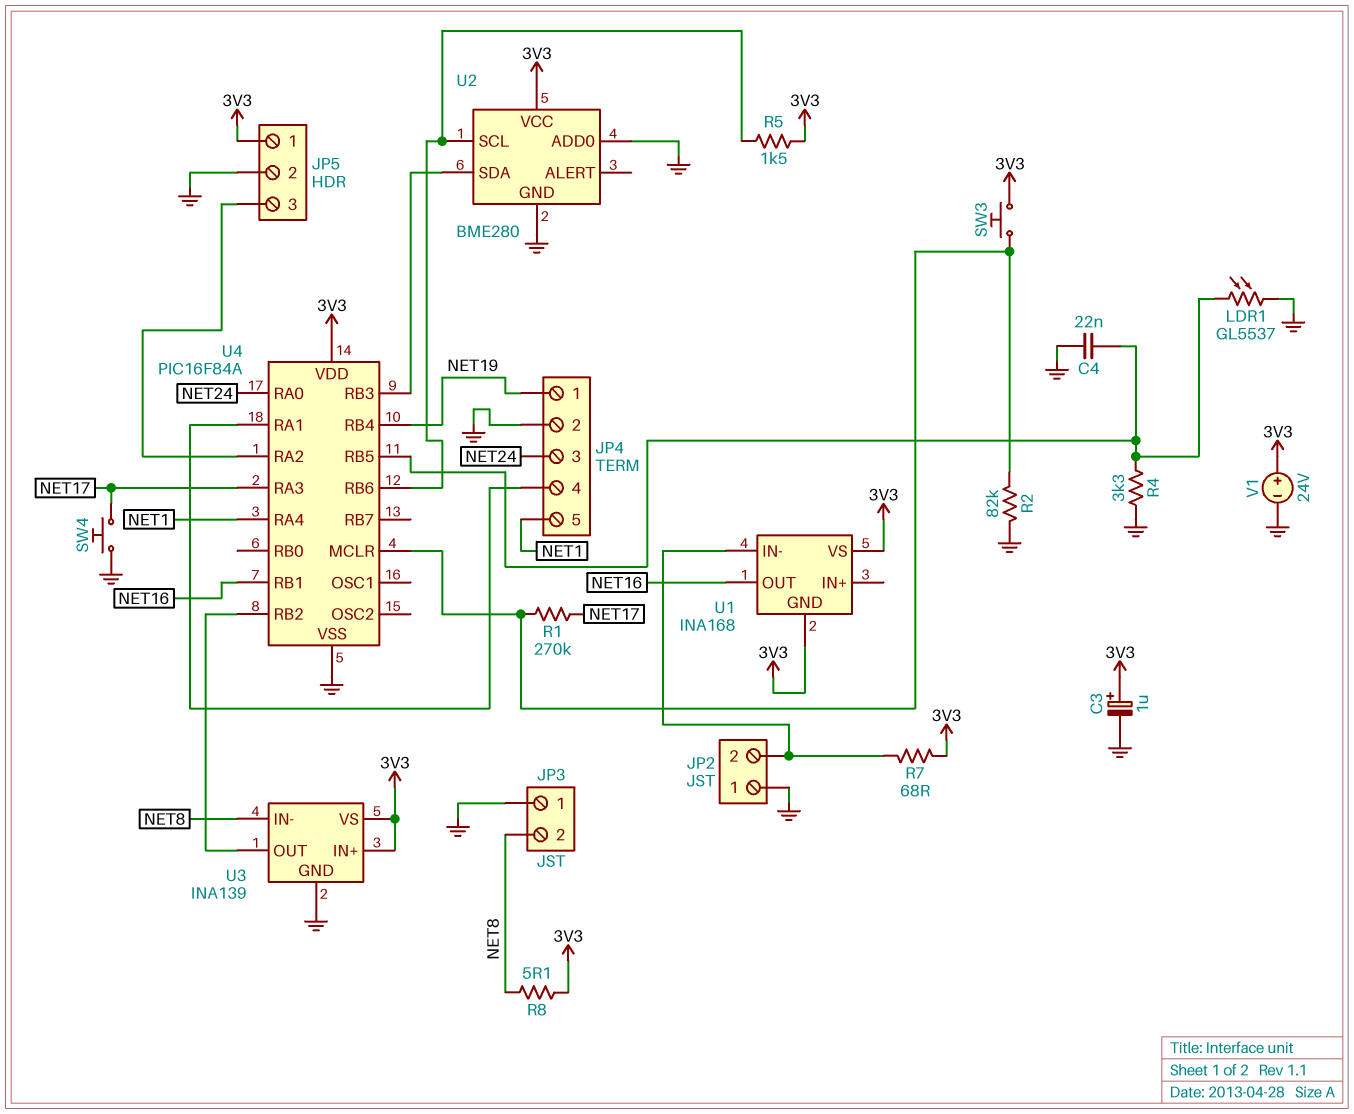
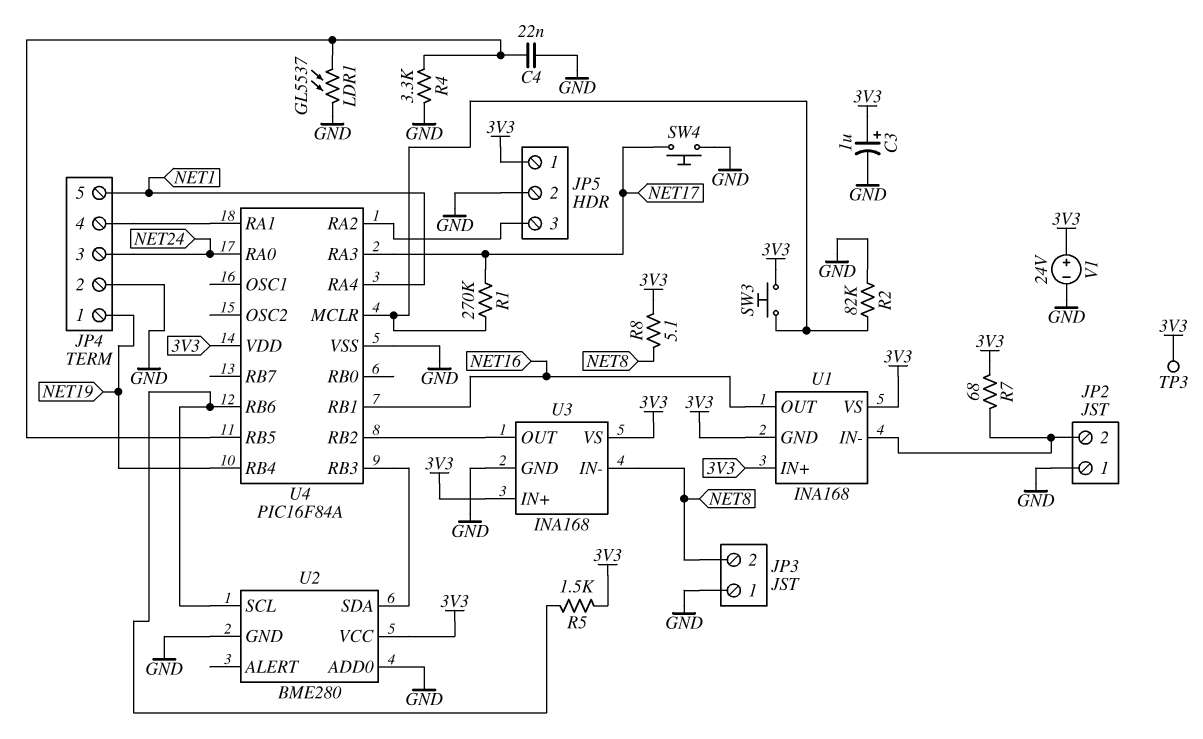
TP3: none -> test point (3V3)
U1 pin IN+: none -> 3V3
U3: INA139 -> INA168

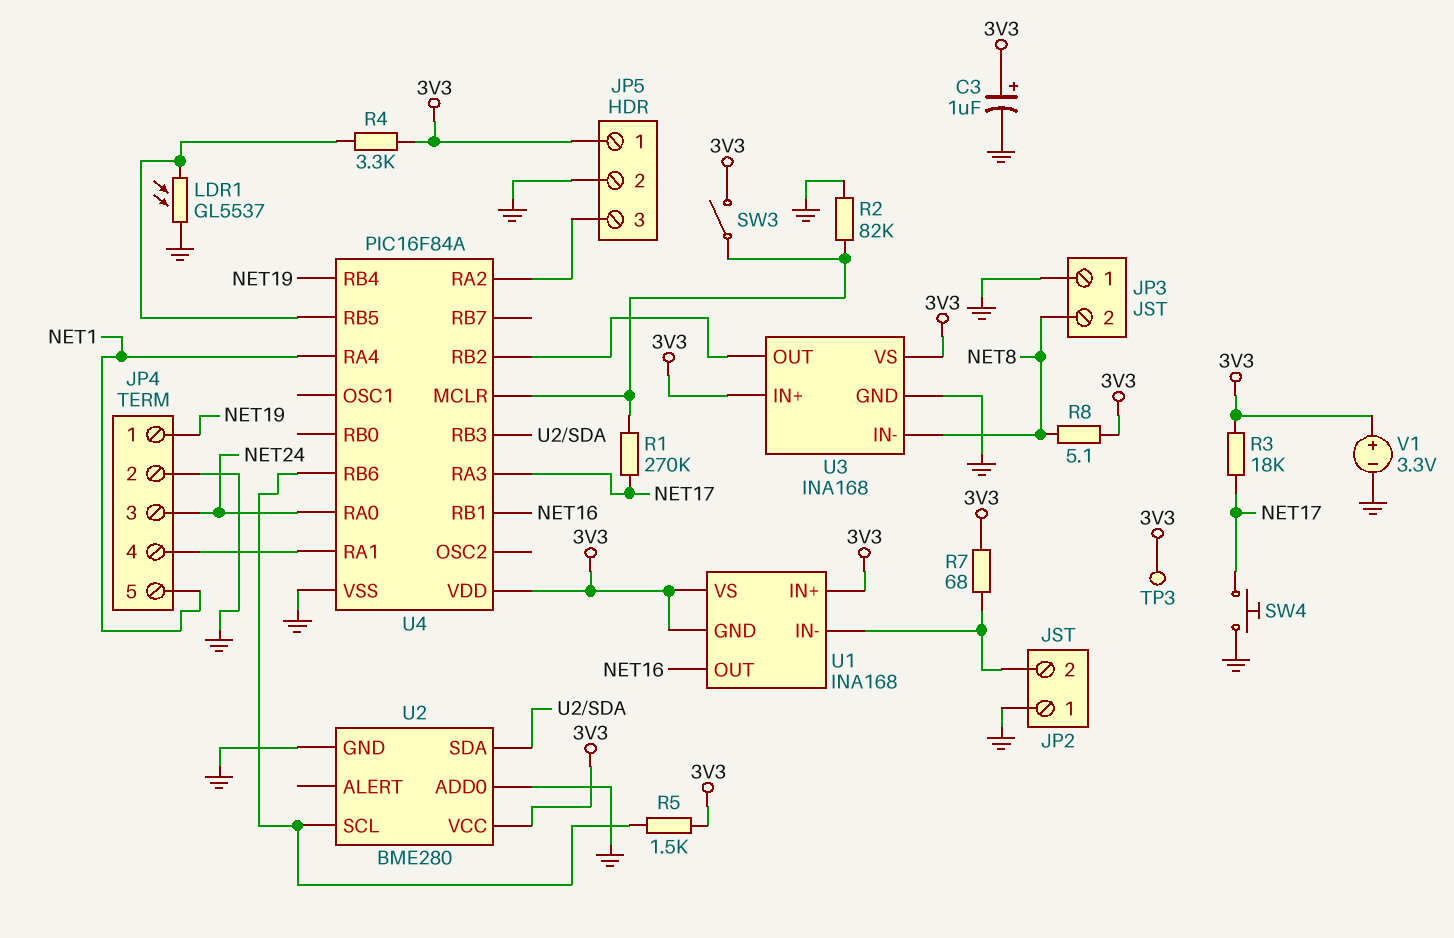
C4: 22nF (GND, U4/RB5) -> none
R3: none -> 18k (3V3, NET17)
R4: 3.3k (GND, U4/RB5) -> 3.3k (3V3, U4/RB5)
SW3: button (3V3, U4/MCLR) -> switch (3V3, U4/MCLR)
V1: 24V (plus 3V3, minus GND) -> 3.3V (plus 3V3, minus GND)

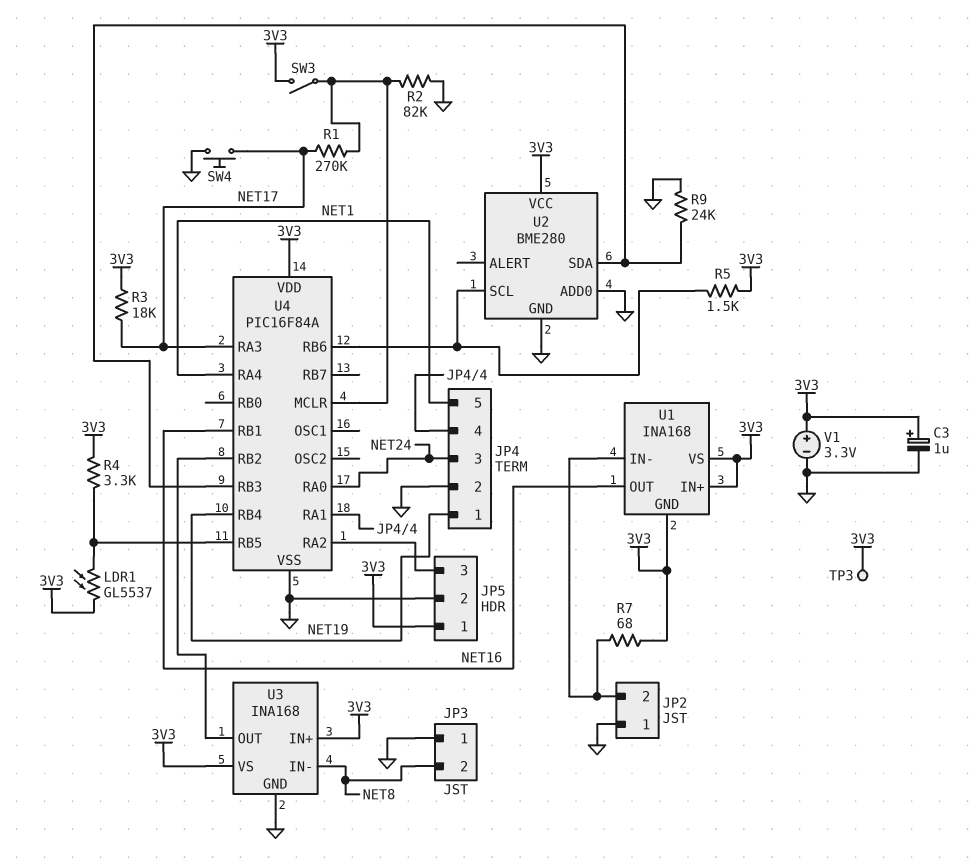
LDR1: GL5537 (GND, U4/RB5) -> GL5537 (3V3, U4/RB5)
R8: 5.1 (3V3, NET8) -> none
R9: none -> 24k (GND, U2/SDA)

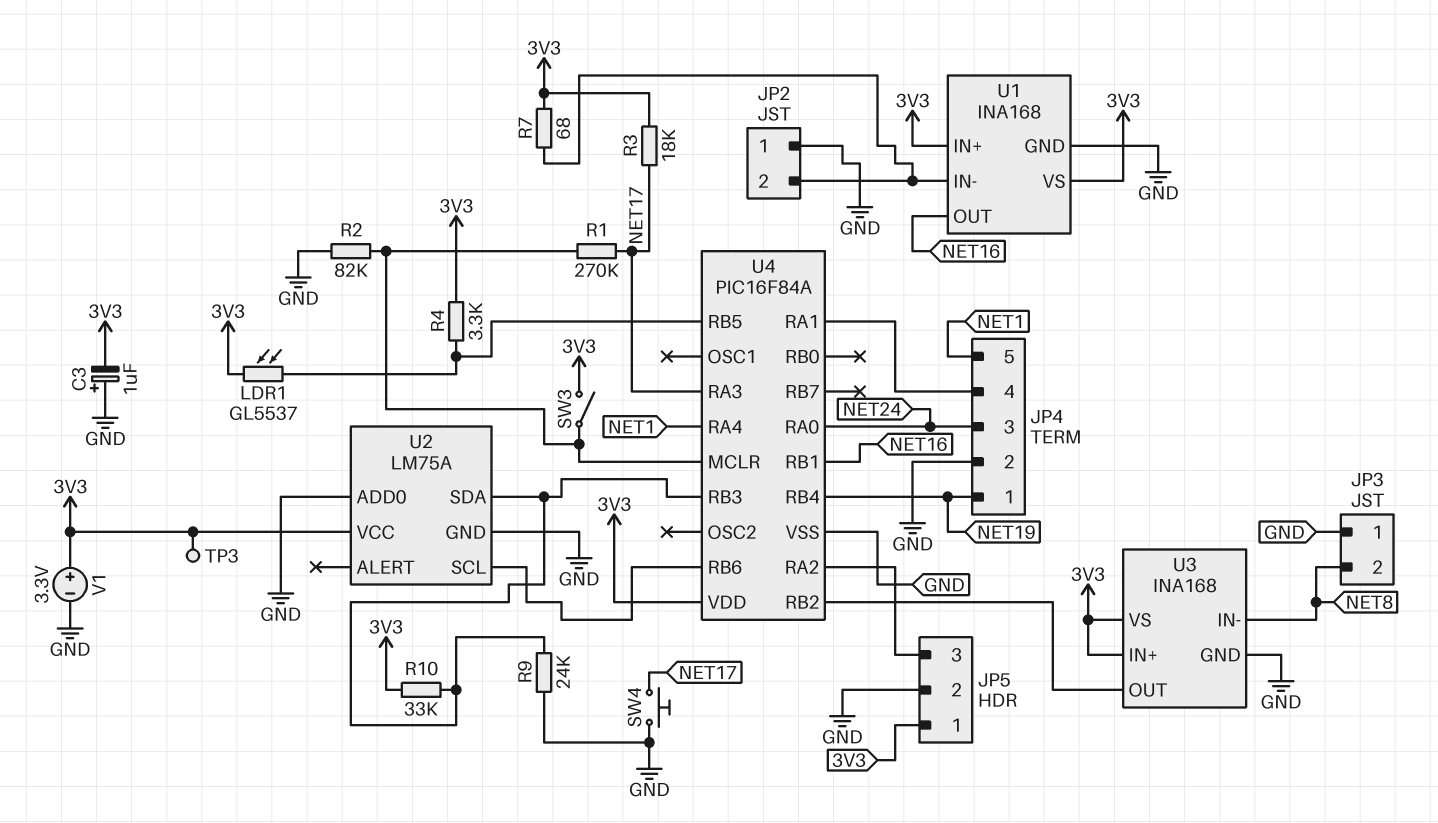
C3: 1uF (plus 3V3, minus GND) -> 1uF (plus GND, minus 3V3)
R5: 1.5k (3V3, U2/SCL) -> none
R10: none -> 33k (3V3, U2/SDA)
U1 pin GND: 3V3 -> GND
U2: BME280 -> LM75A

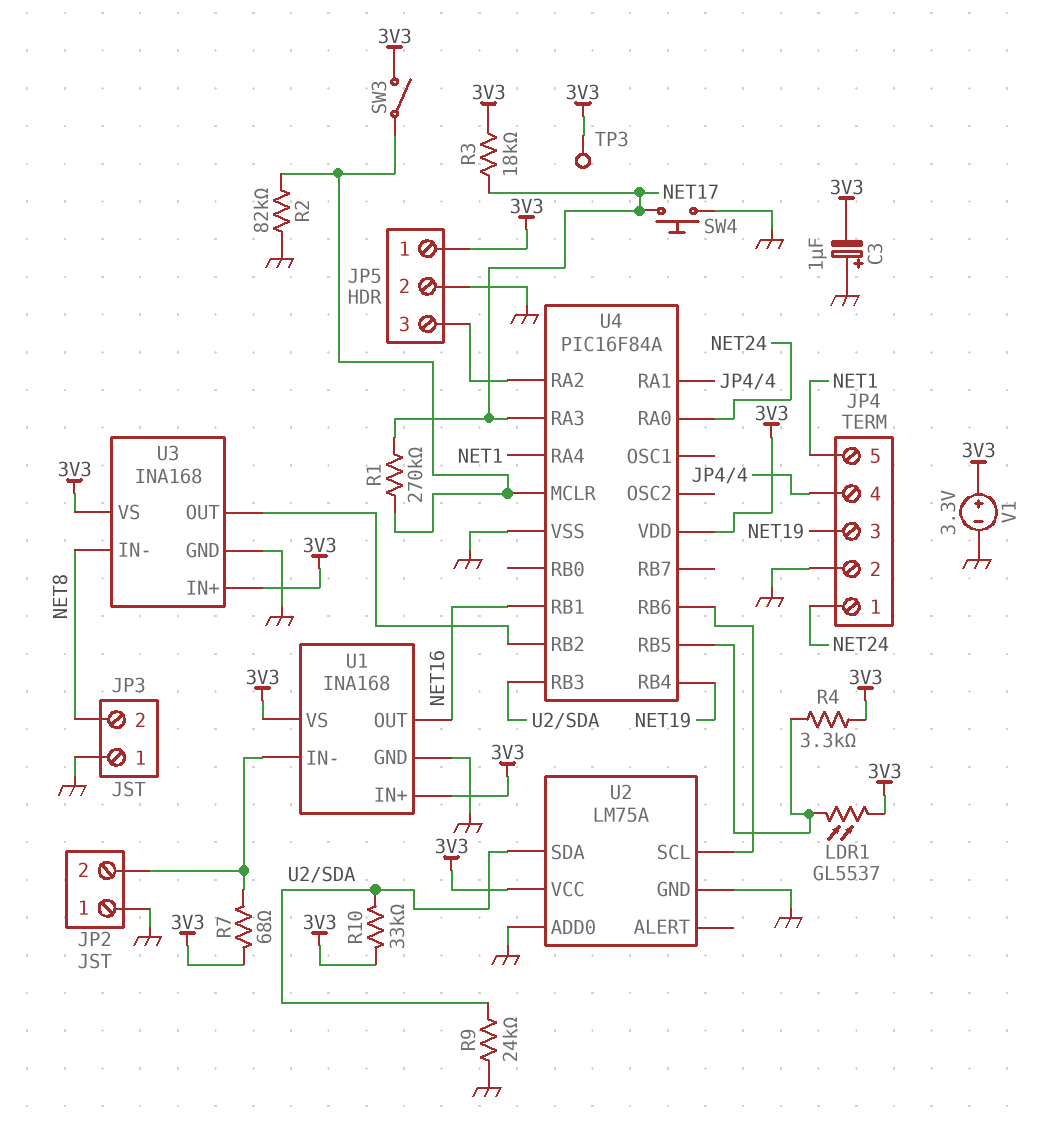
JP4 pin 1: NET19 -> NET24
JP4 pin 3: NET24 -> NET19

